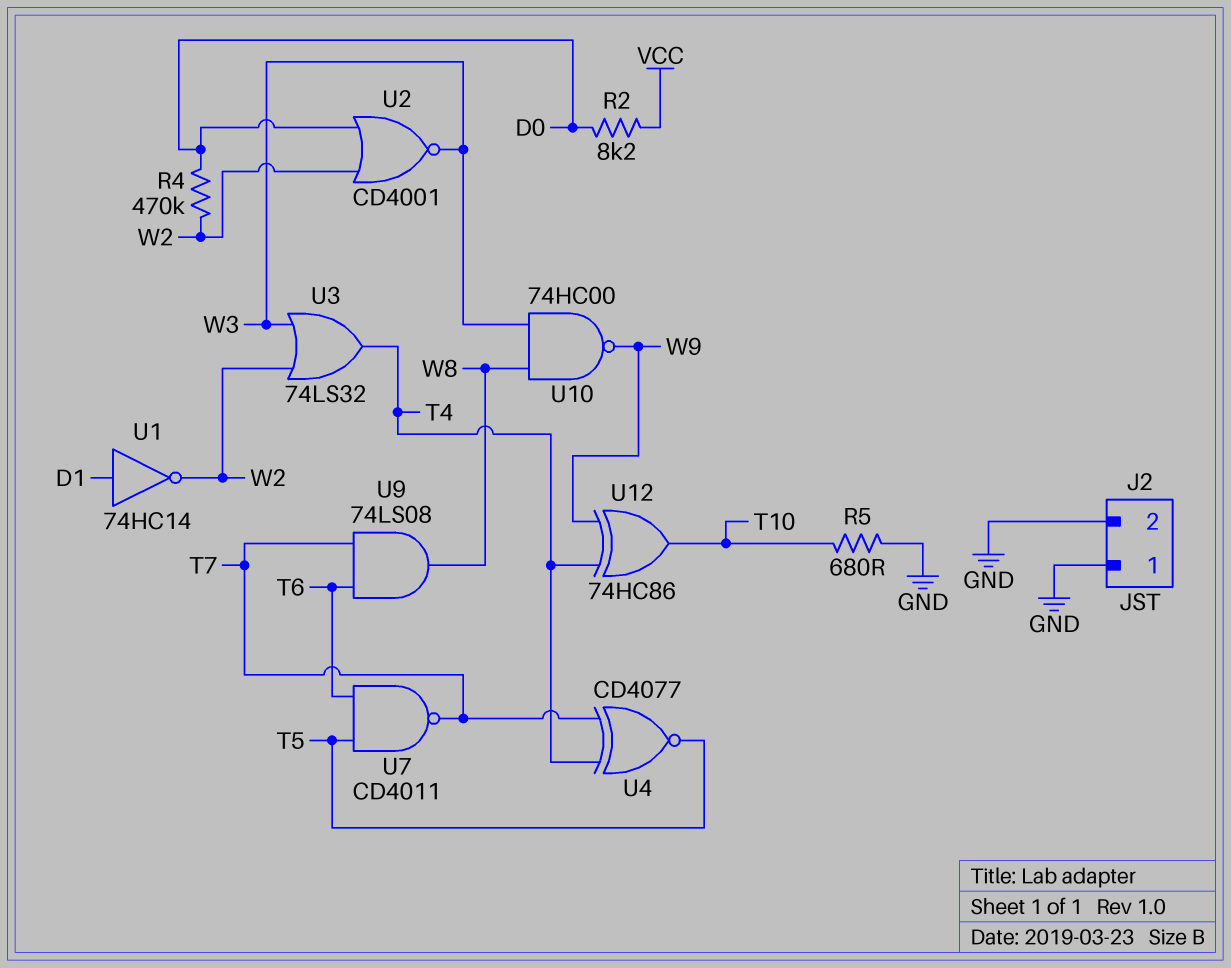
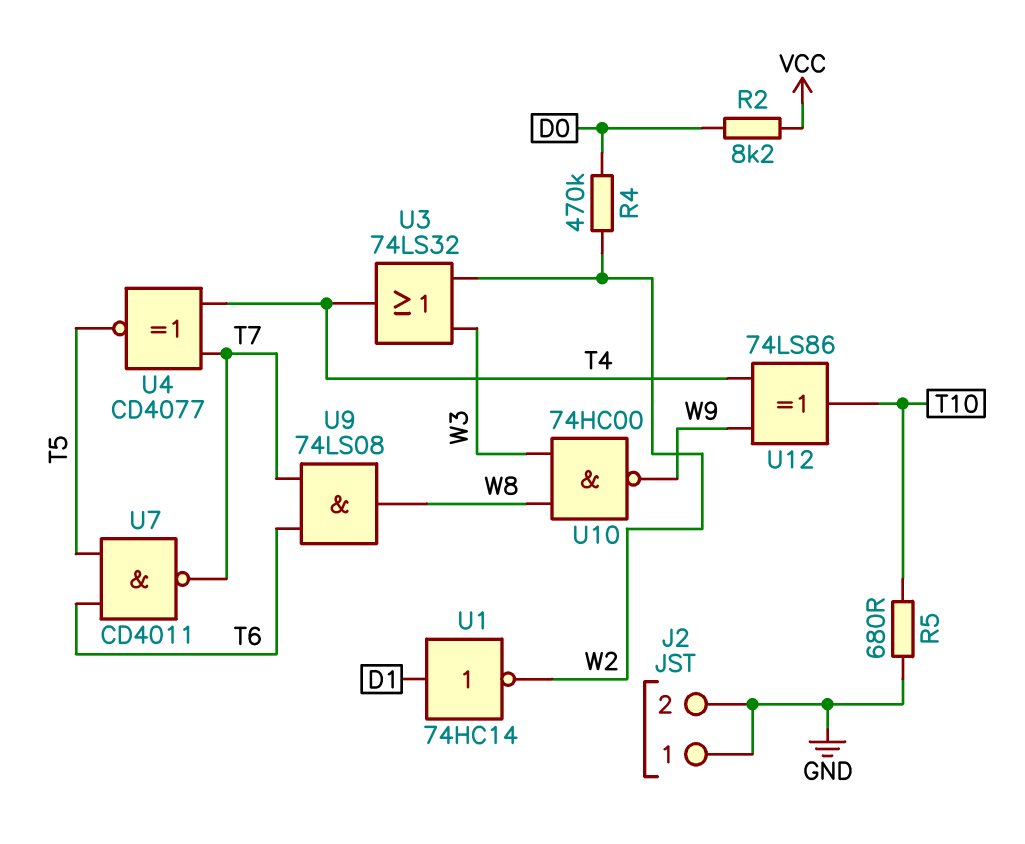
U2: NOR CD4001 (in D0, in W2, out W3) -> none
U12: XOR 74HC86 (in T4, in W9, out T10) -> XOR 74LS86 (in T4, in W9, out T10)

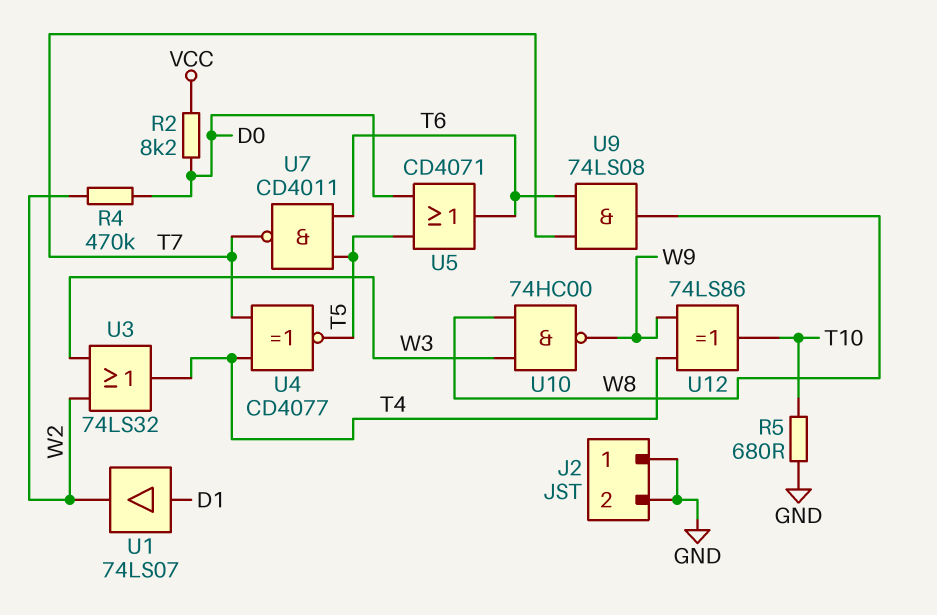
U1: NOT 74HC14 (in D1, out W2) -> buffer 74LS07 (in D1, out W2)
U5: none -> OR CD4071 (in D0, in T5, out T6)

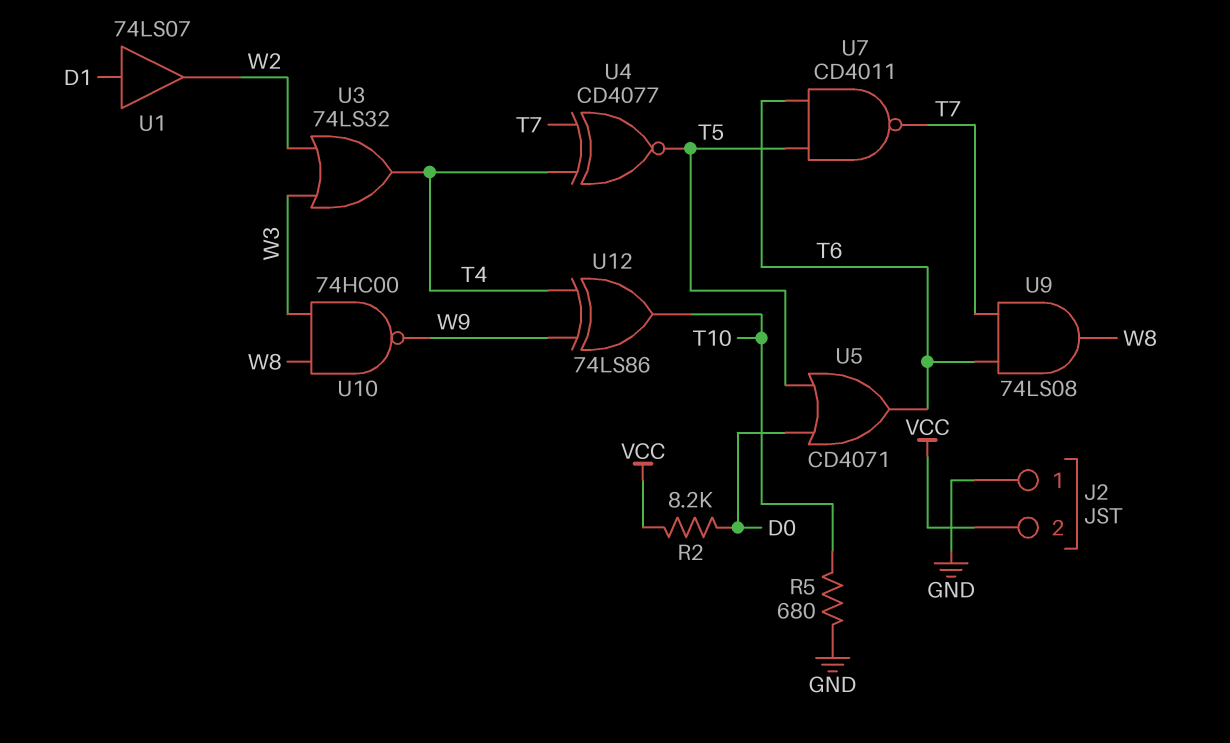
J2 pin 2: GND -> VCC
R4: 470k (D0, W2) -> none

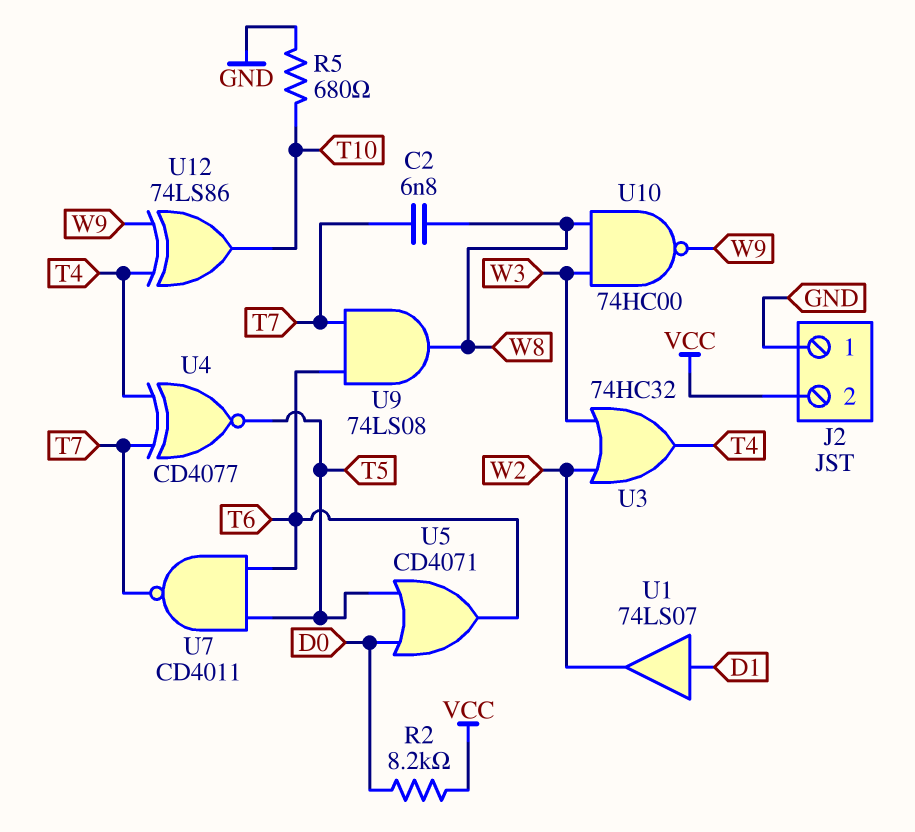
C2: none -> 6.8nF (T7, W8)
U3: OR 74LS32 (in W2, in W3, out T4) -> OR 74HC32 (in W2, in W3, out T4)

